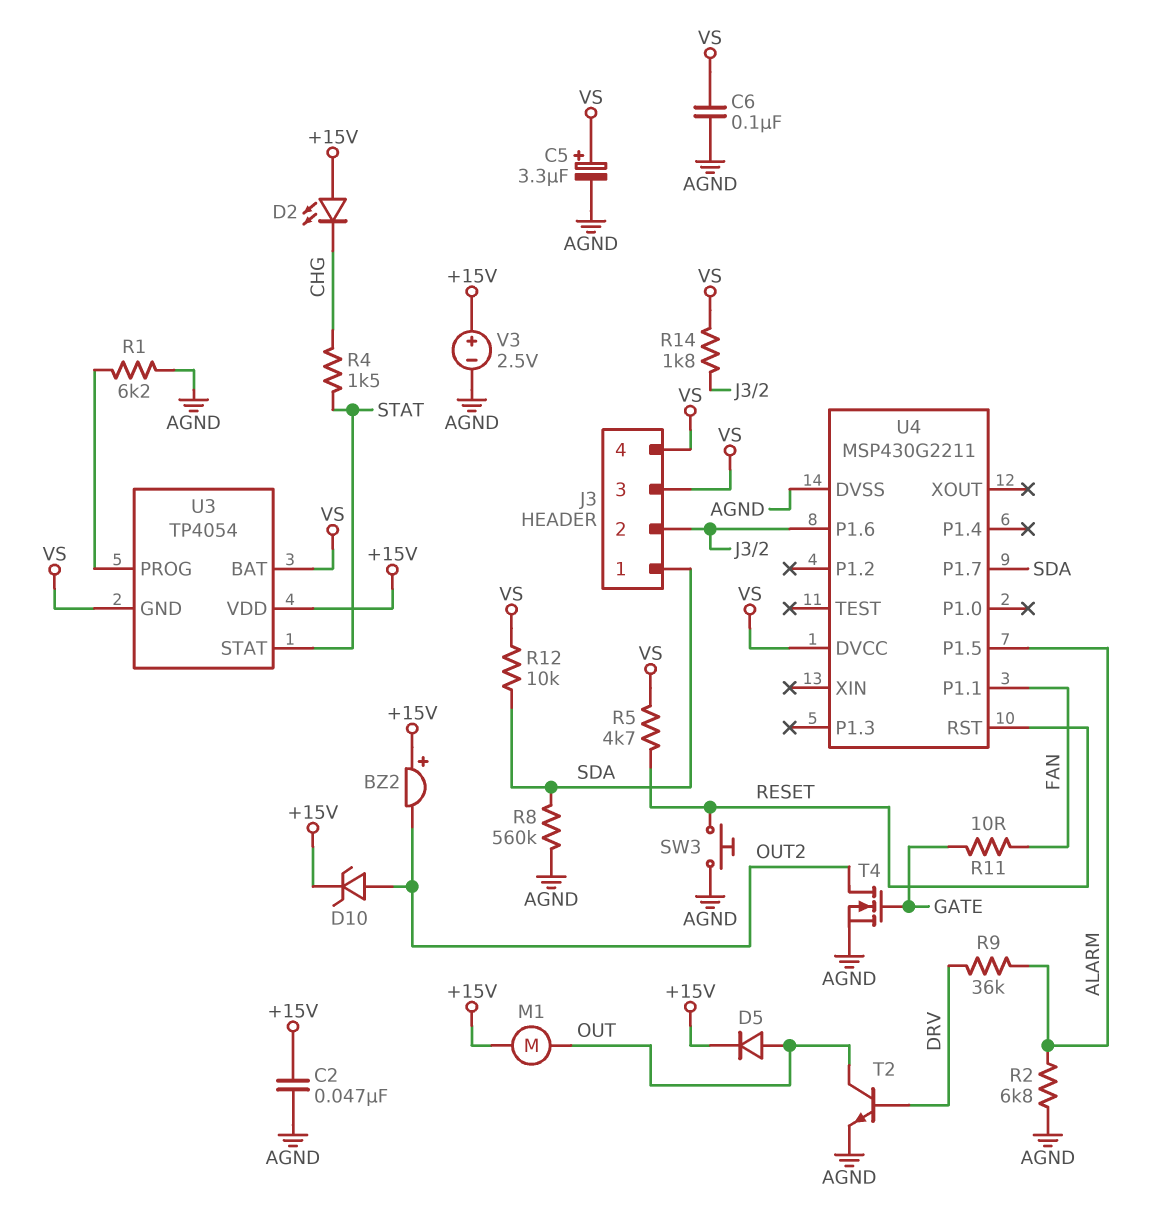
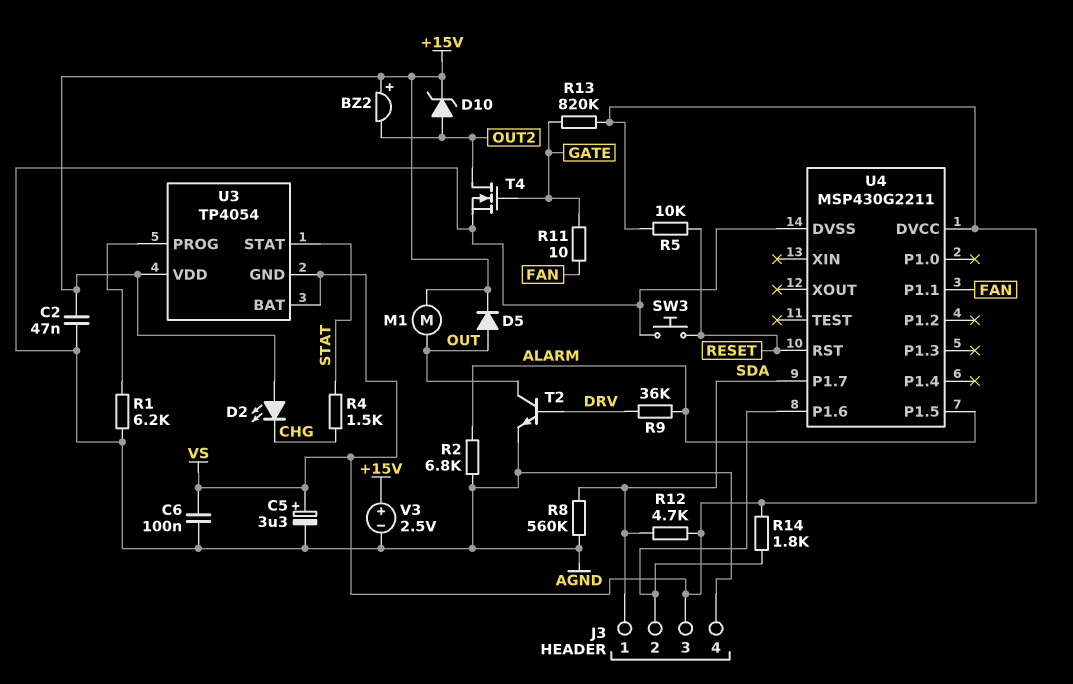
J3 pin 4: VS -> AGND
R5: 4.7k (RESET, VS) -> 10k (RESET, VS)
R12: 10k (SDA, VS) -> 4.7k (SDA, VS)
R13: none -> 820k (GATE, VS)

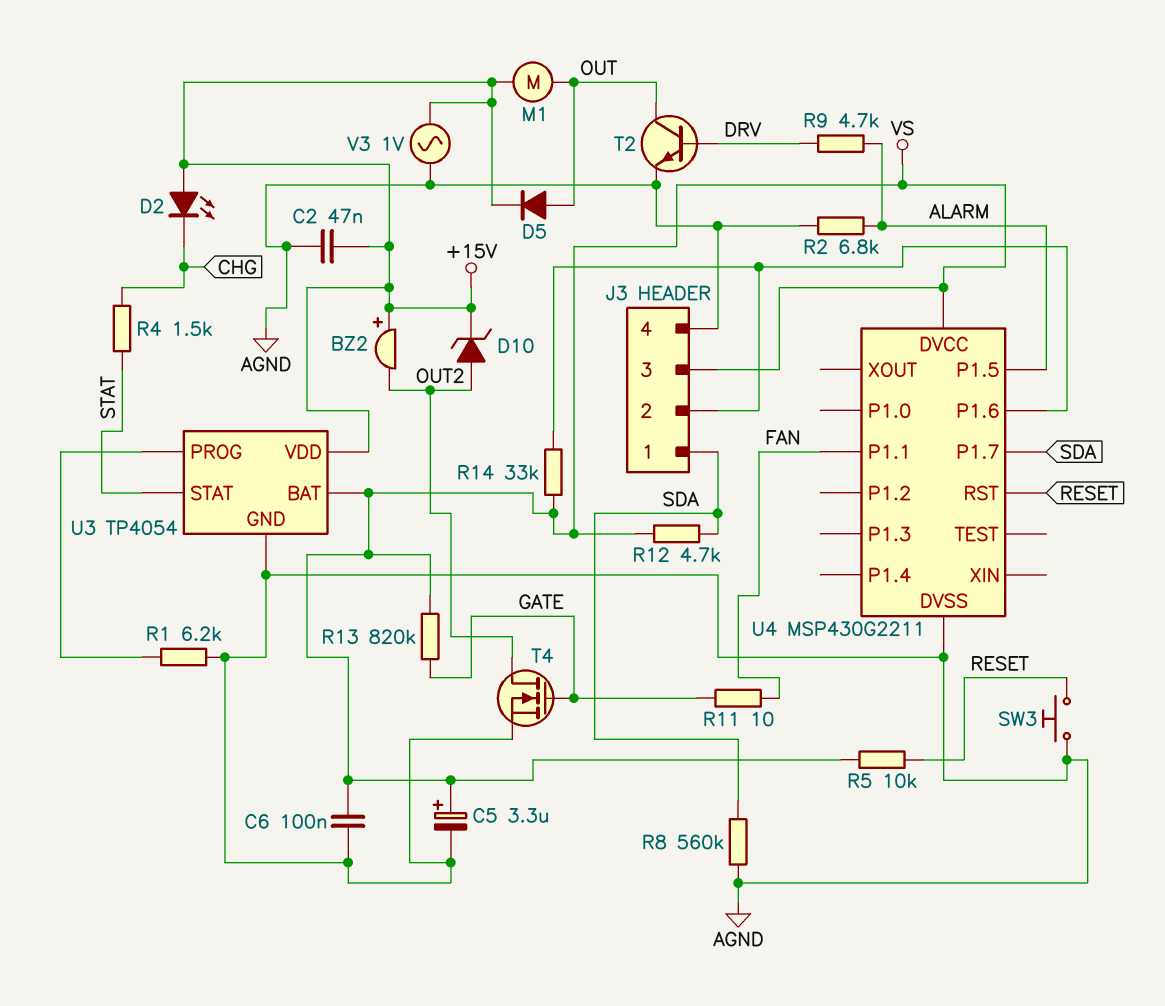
R9: 36k (ALARM, DRV) -> 4.7k (ALARM, DRV)
R14: 1.8k (J3/2, VS) -> 33k (J3/2, VS)
U3 pin GND: VS -> AGND
V3: 2.5V (plus +15V, minus AGND) -> AC 1V (+15V, AGND)

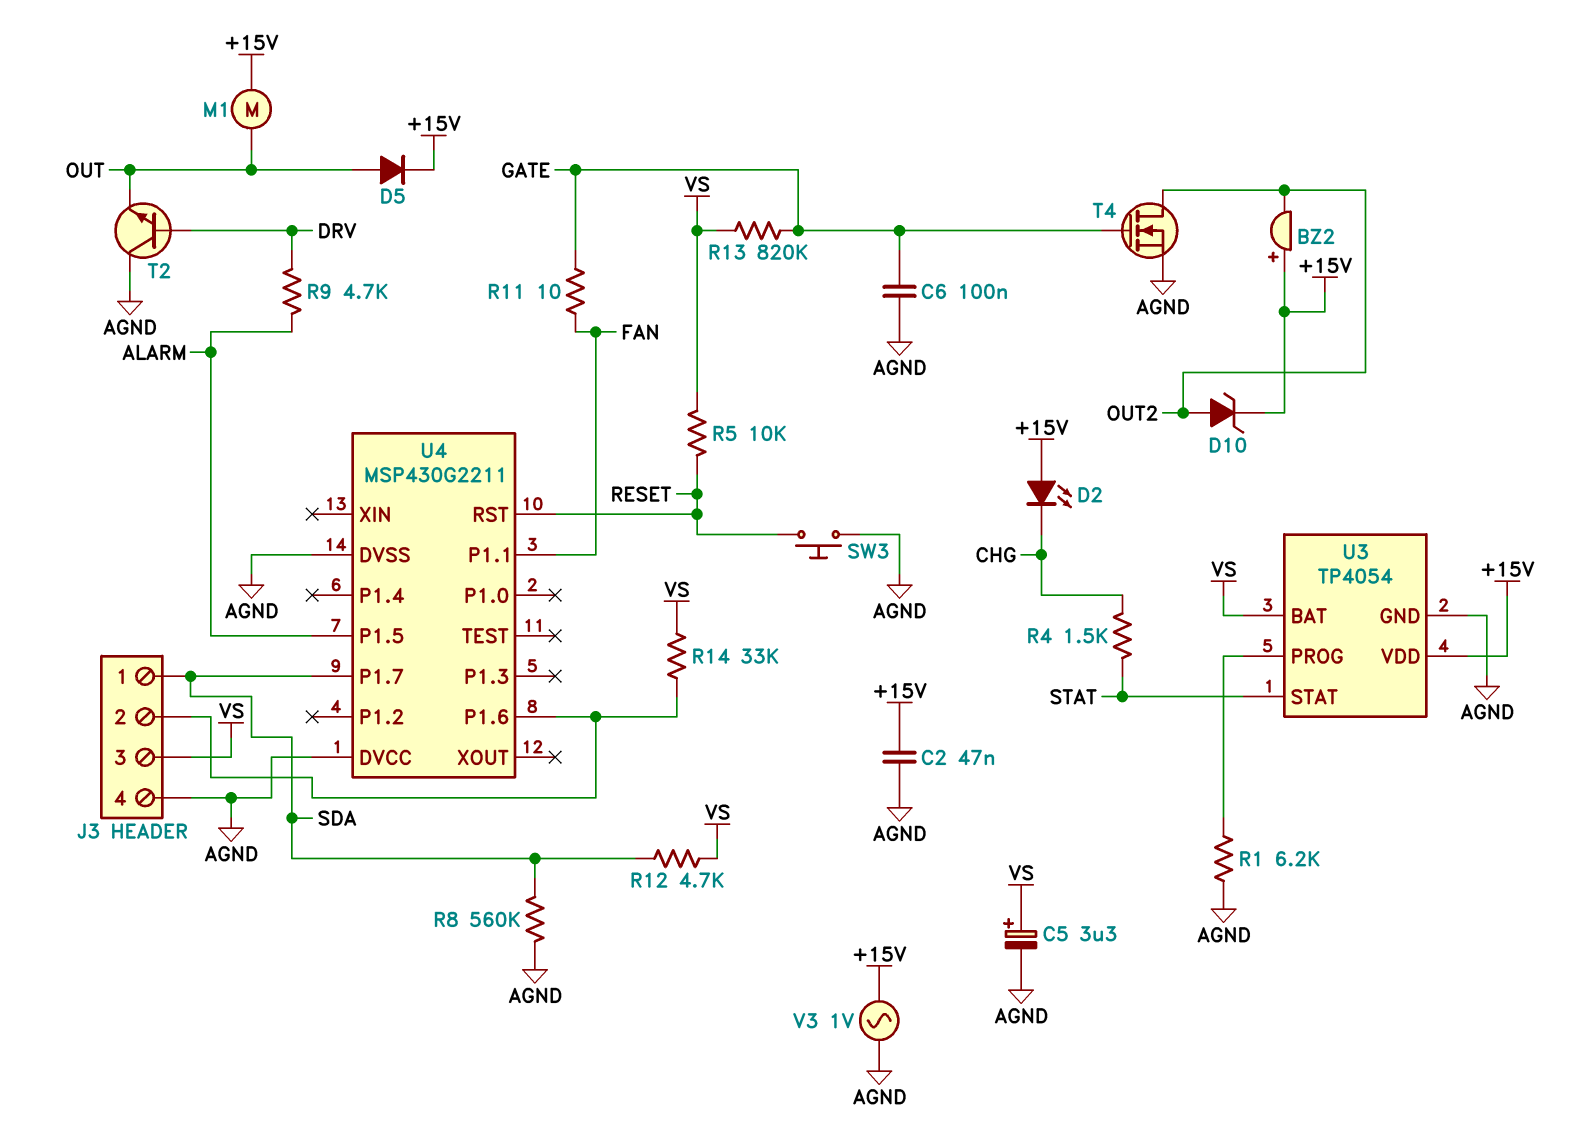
C6: 100nF (AGND, VS) -> 100nF (AGND, GATE)
R2: 6.8k (AGND, ALARM) -> none
T2: NPN (B DRV, C OUT, E AGND) -> NPN (B DRV, C AGND, E OUT)
U4 pin DVCC: VS -> AGND

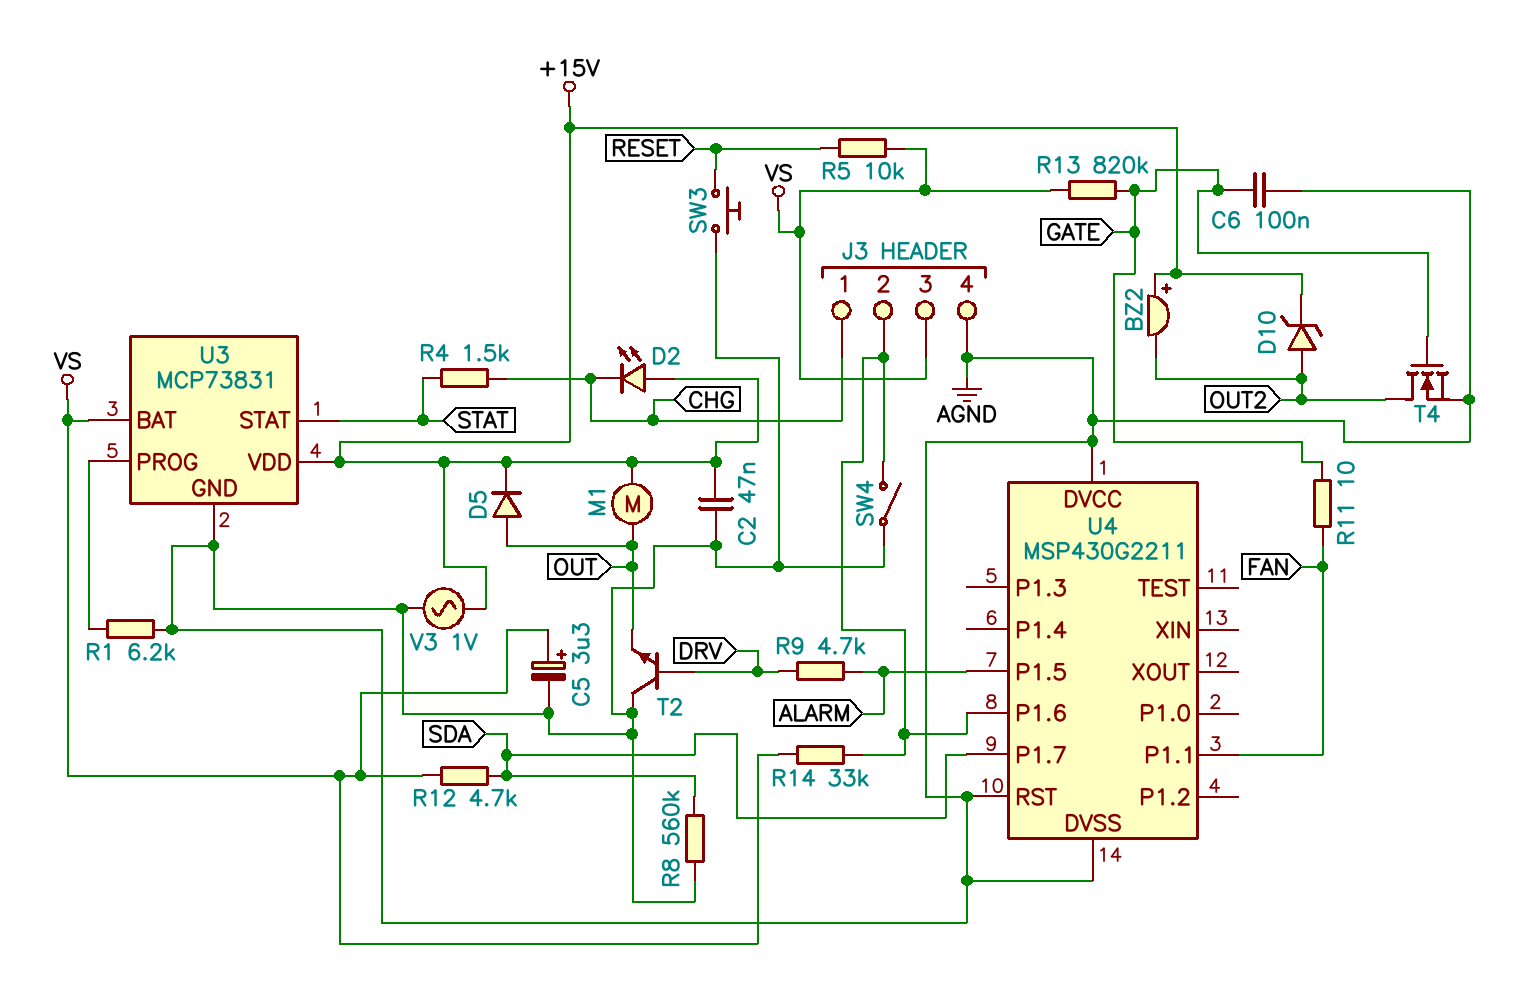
J3 pin 1: SDA -> CHG
SW4: none -> switch (AGND, J3/2)
U3: TP4054 -> MCP73831
U4 pin RST: RESET -> AGND

